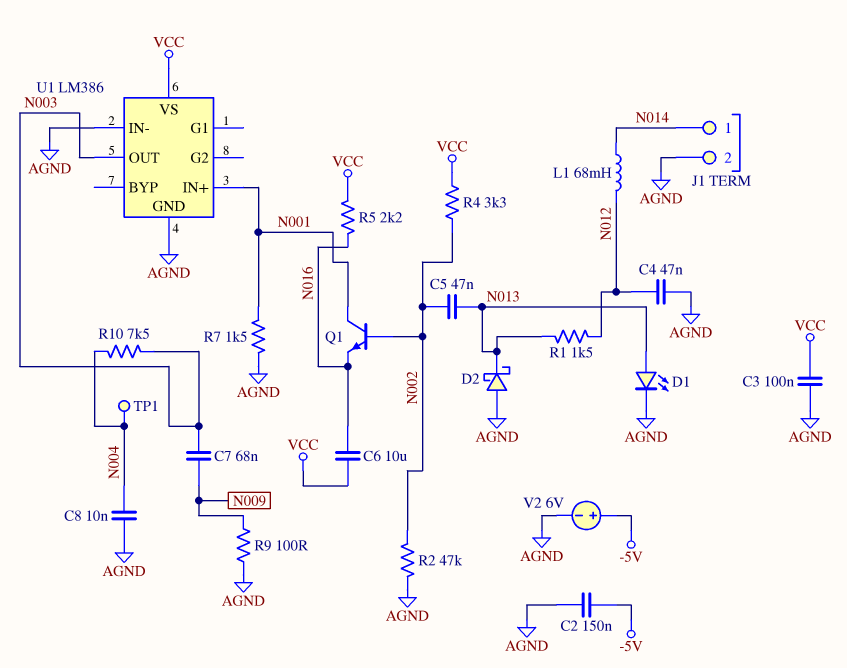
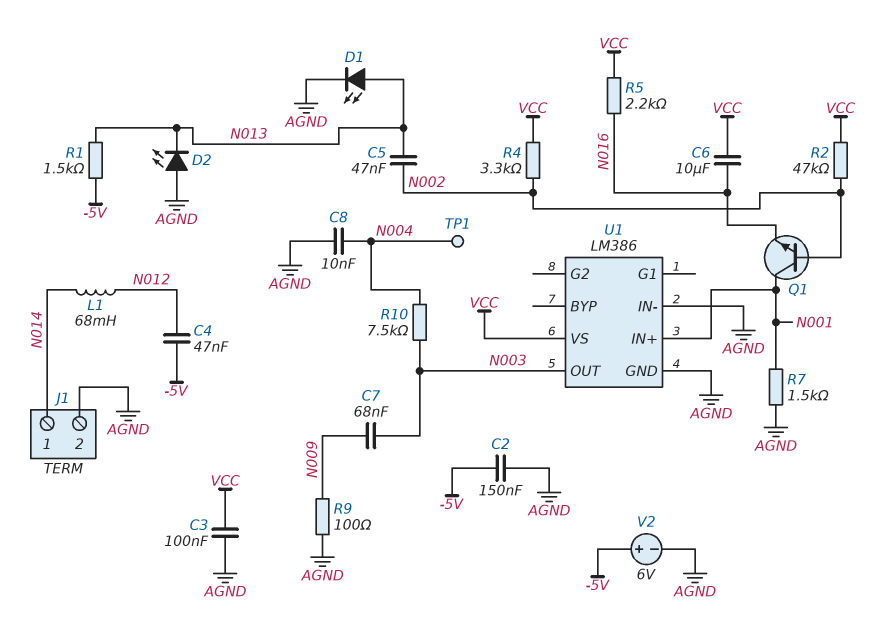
C4: 47nF (AGND, N012) -> 47nF (-5V, N012)
D2: schottky (A AGND, K N013) -> LED (A AGND, K N013)
R1: 1.5k (N012, N013) -> 1.5k (-5V, N013)
R2: 47k (AGND, N002) -> 47k (N002, VCC)

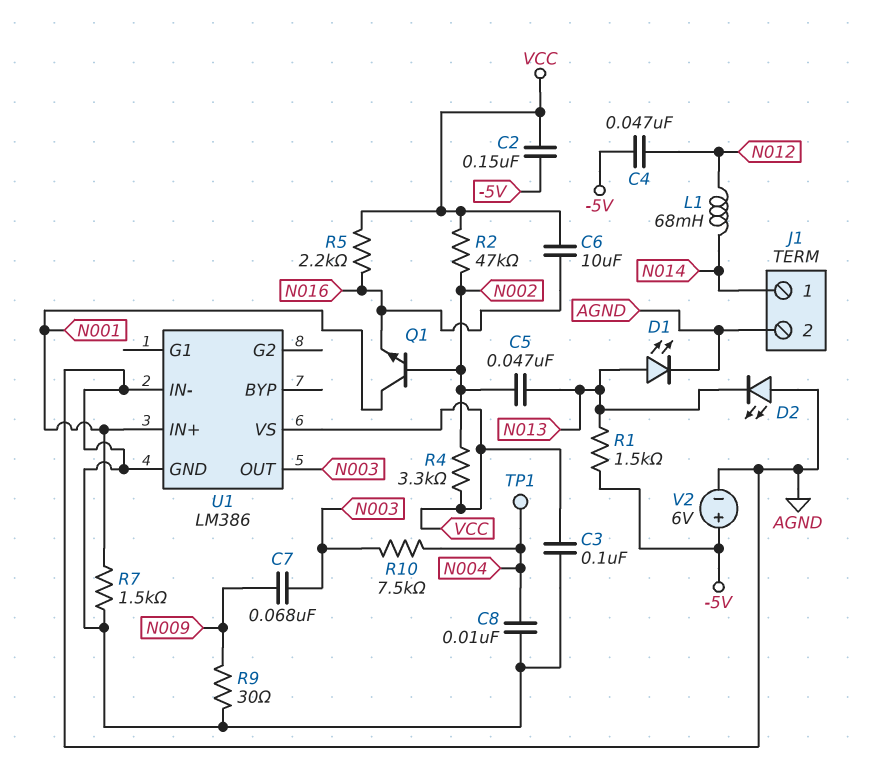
C2: 150nF (-5V, AGND) -> 150nF (-5V, VCC)
R9: 100 (AGND, N009) -> 30 (AGND, N009)

